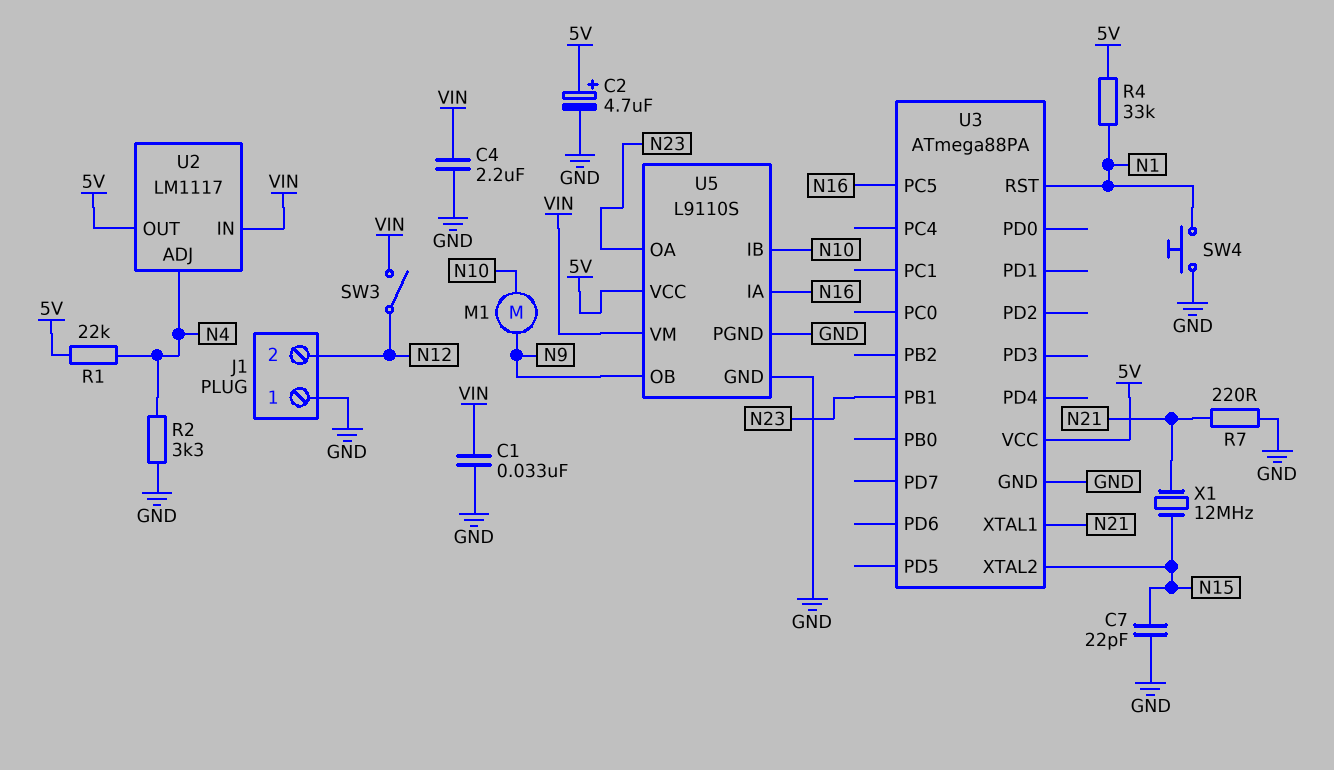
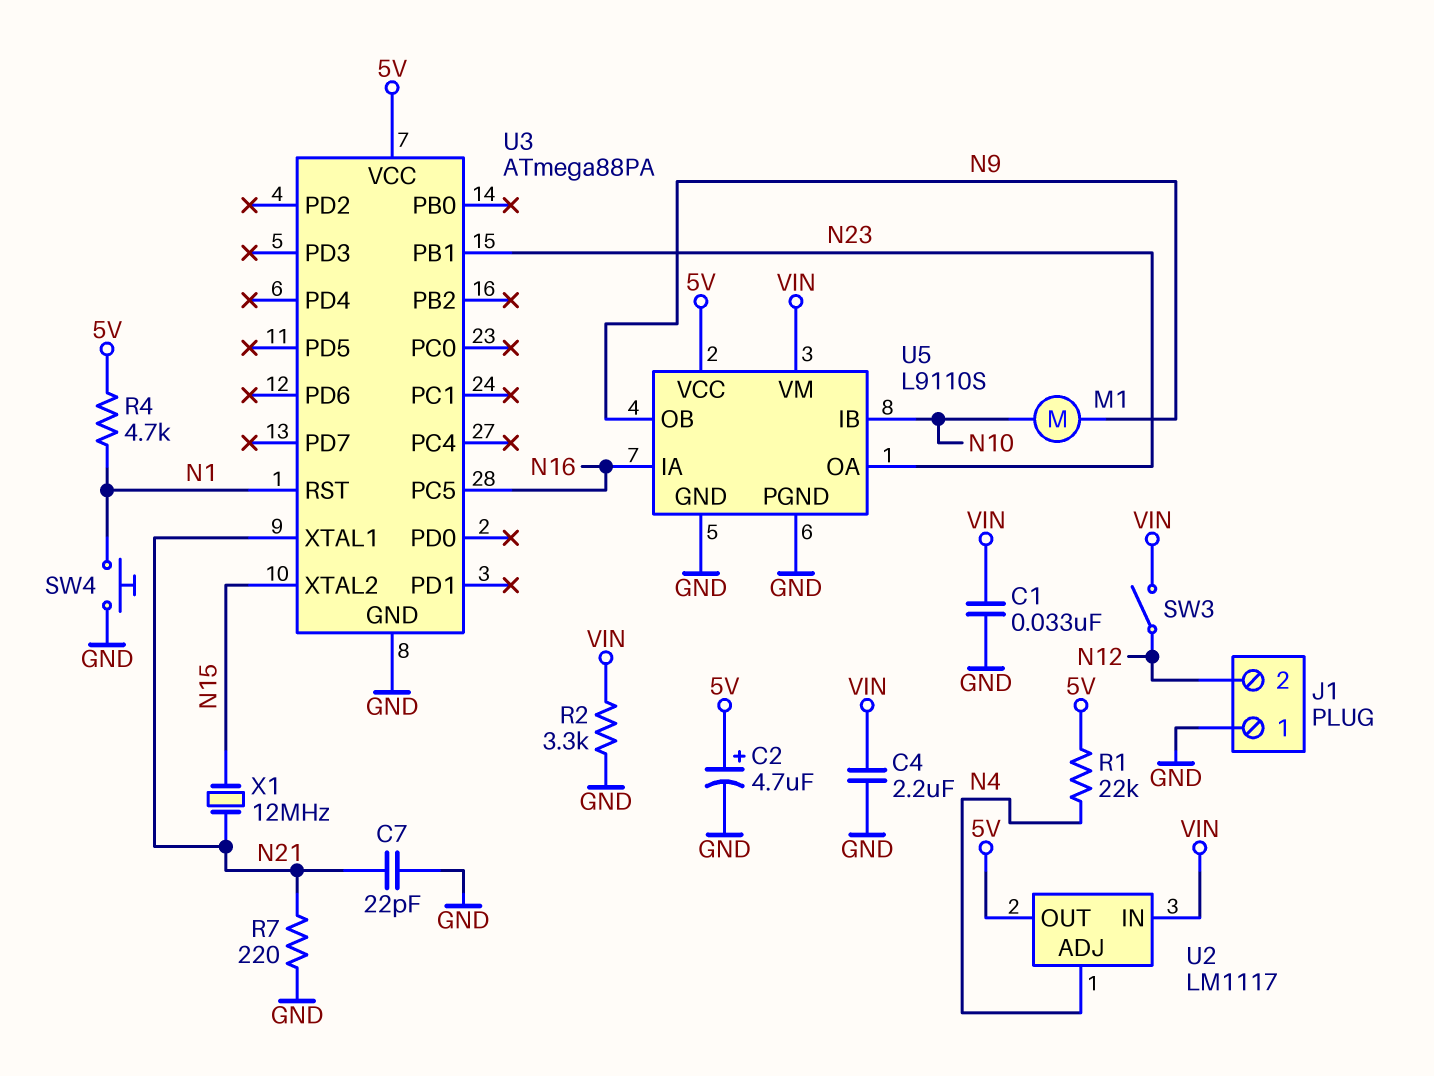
C7: 22pF (GND, N15) -> 22pF (GND, N21)
R2: 3.3k (GND, N4) -> 3.3k (GND, VIN)
R4: 33k (5V, N1) -> 4.7k (5V, N1)

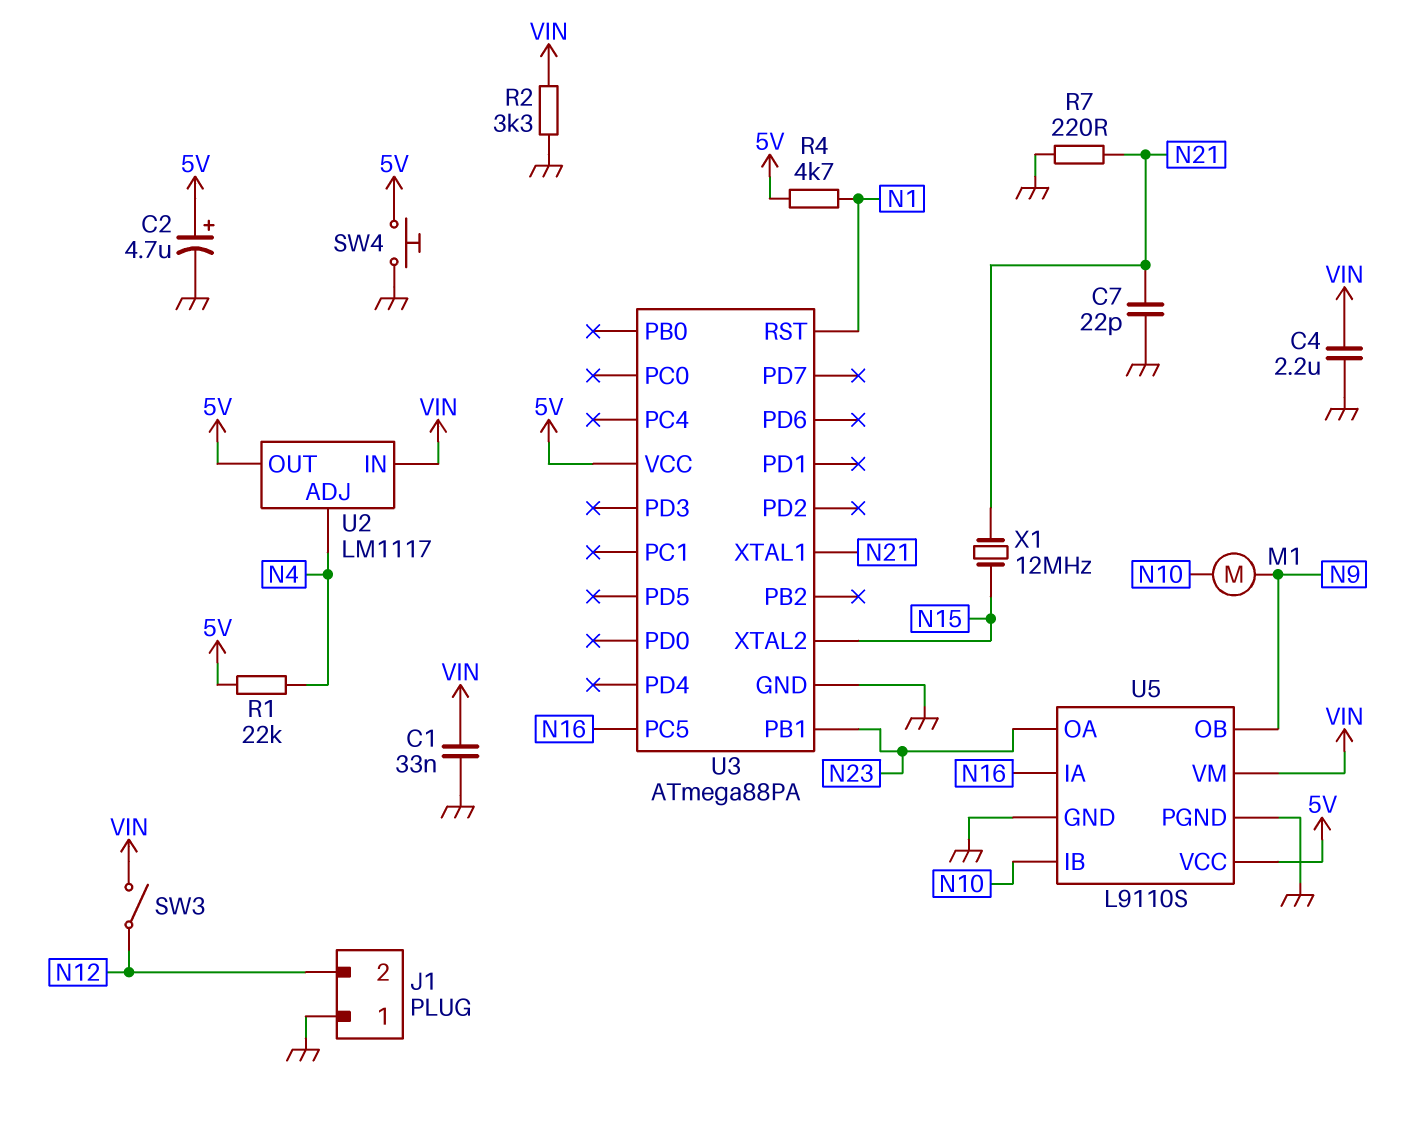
SW4: button (GND, N1) -> button (5V, GND)

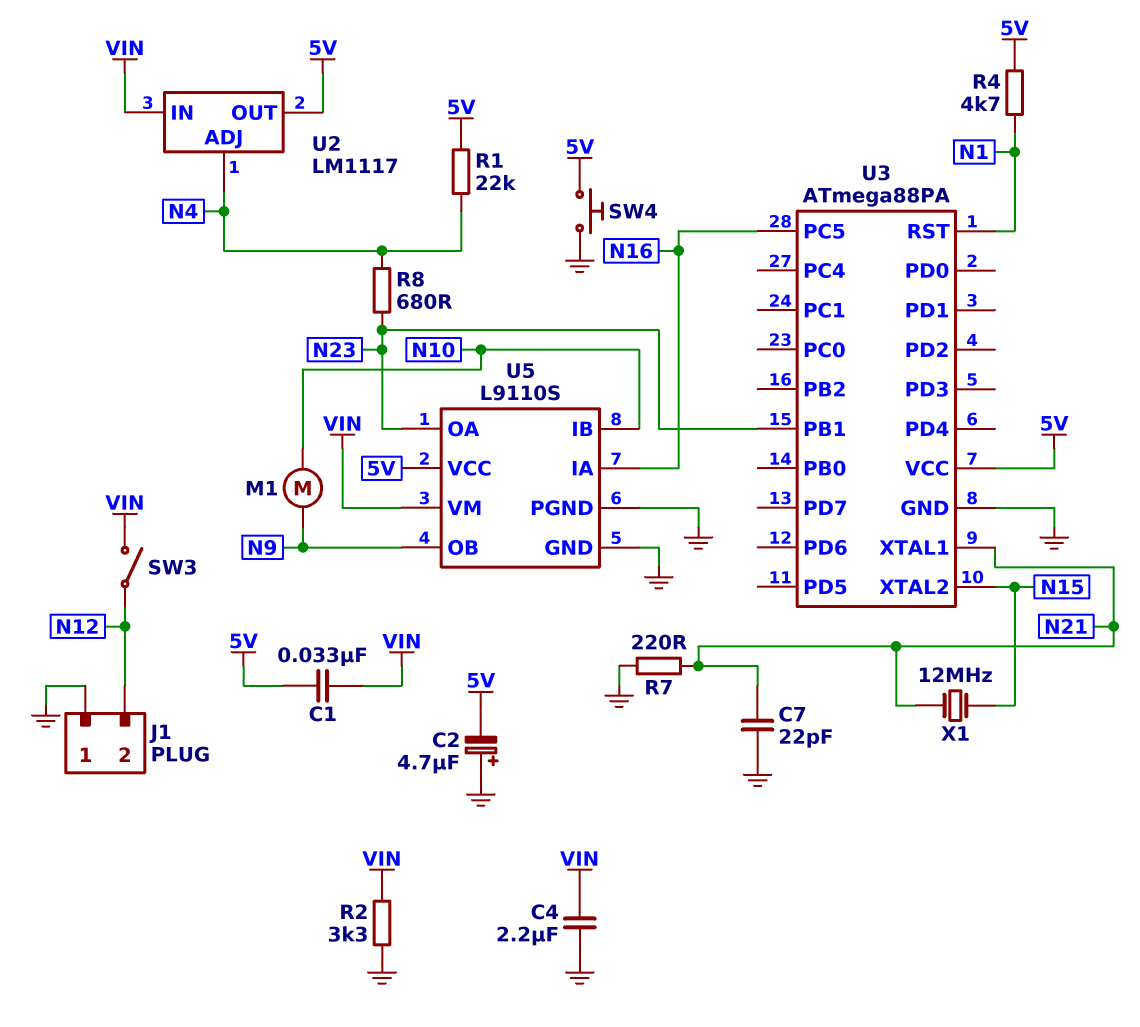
C1: 33nF (GND, VIN) -> 33nF (5V, VIN)
C2: 4.7uF (plus 5V, minus GND) -> 4.7uF (plus GND, minus 5V)
R8: none -> 680 (N4, N23)

